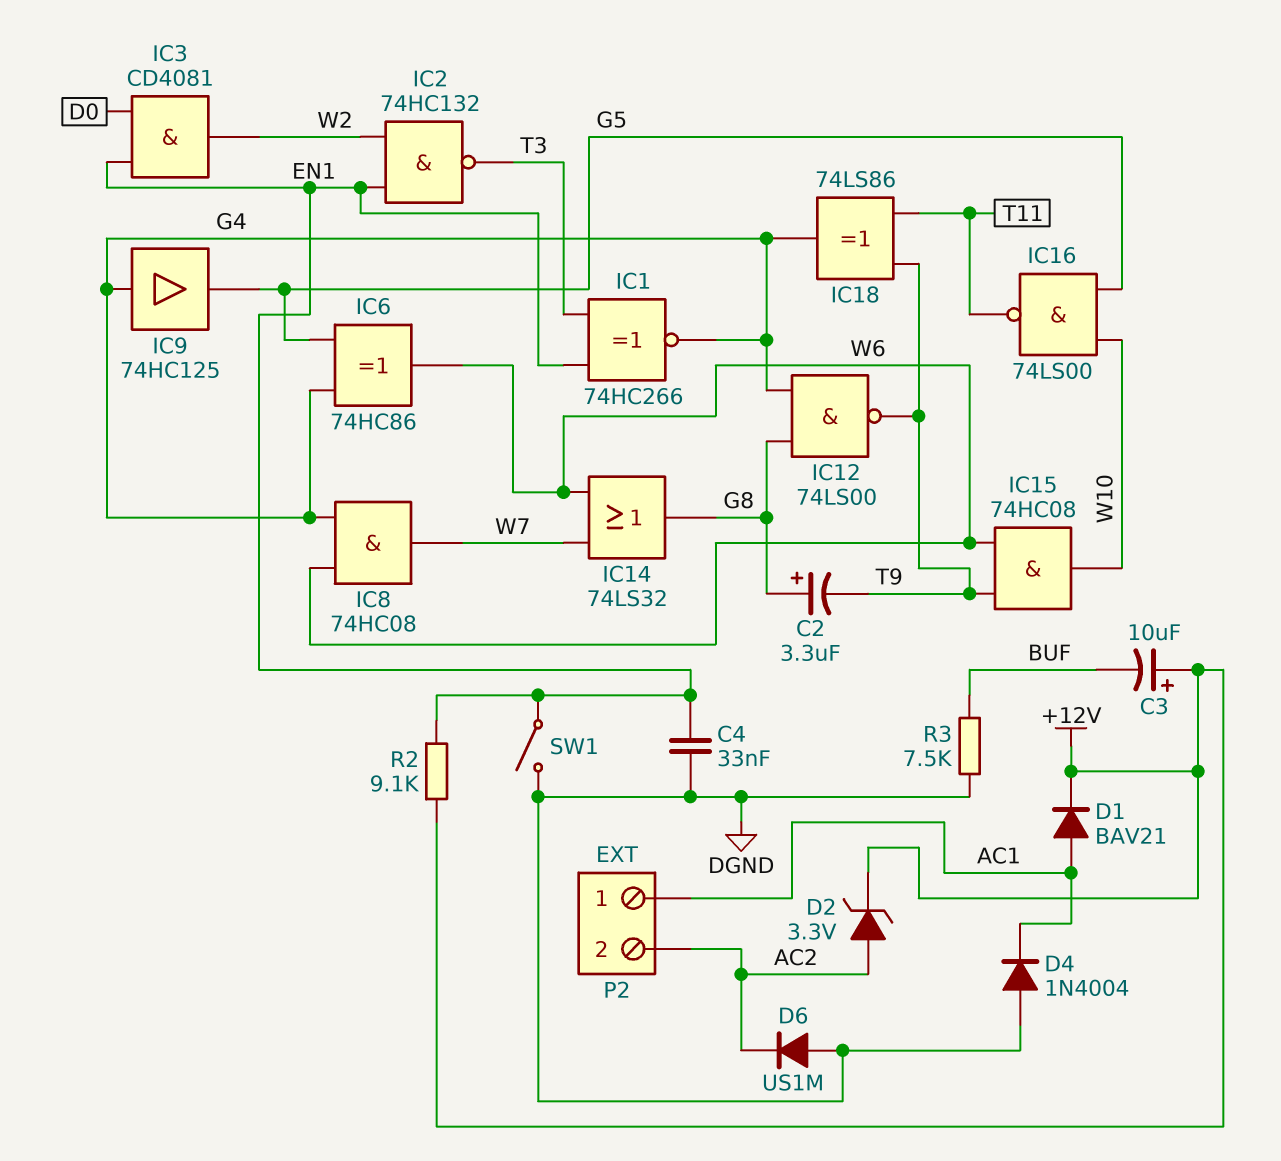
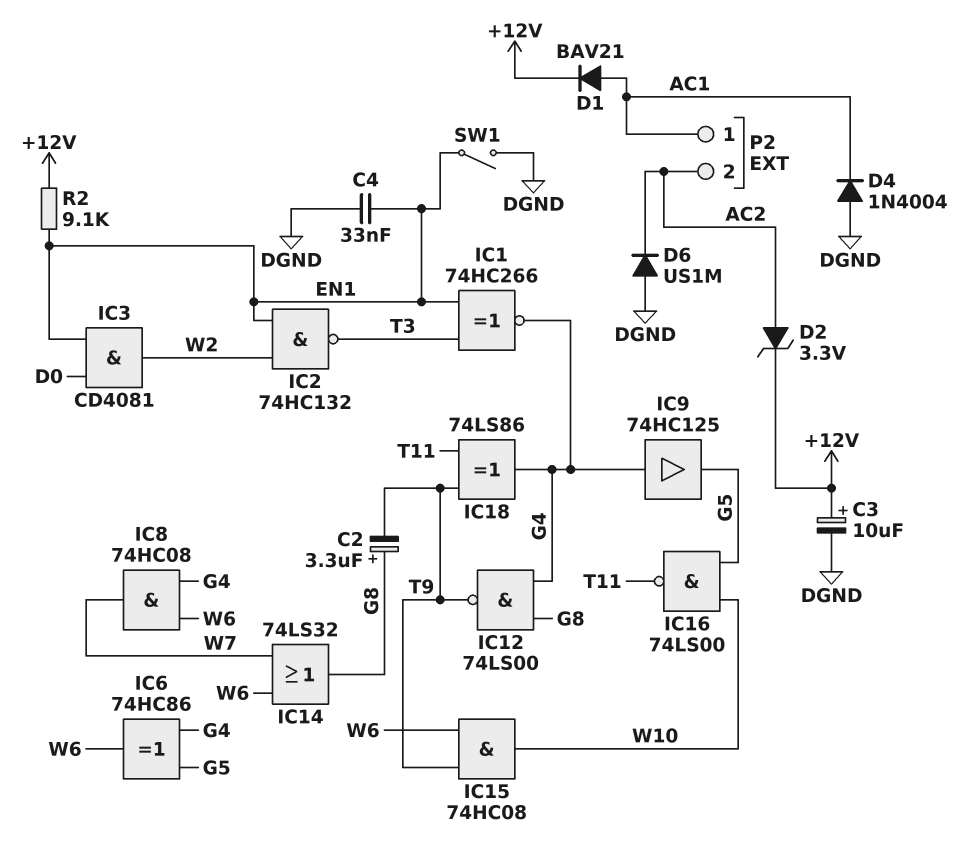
C3: 10uF (plus +12V, minus BUF) -> 10uF (plus +12V, minus DGND)
R3: 7.5k (BUF, DGND) -> none

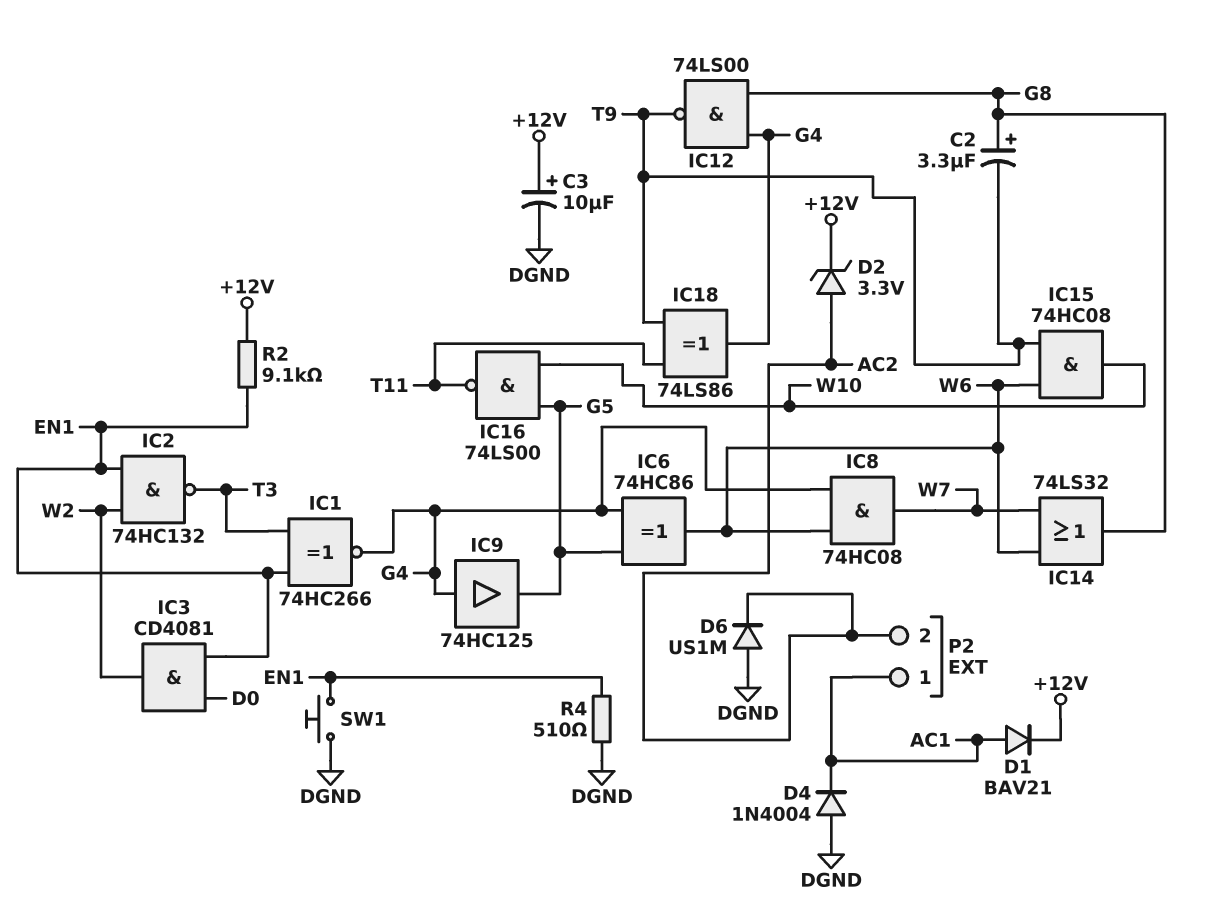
C4: 33nF (DGND, EN1) -> none
R4: none -> 510 (DGND, EN1)
SW1: switch (DGND, EN1) -> button (DGND, EN1)

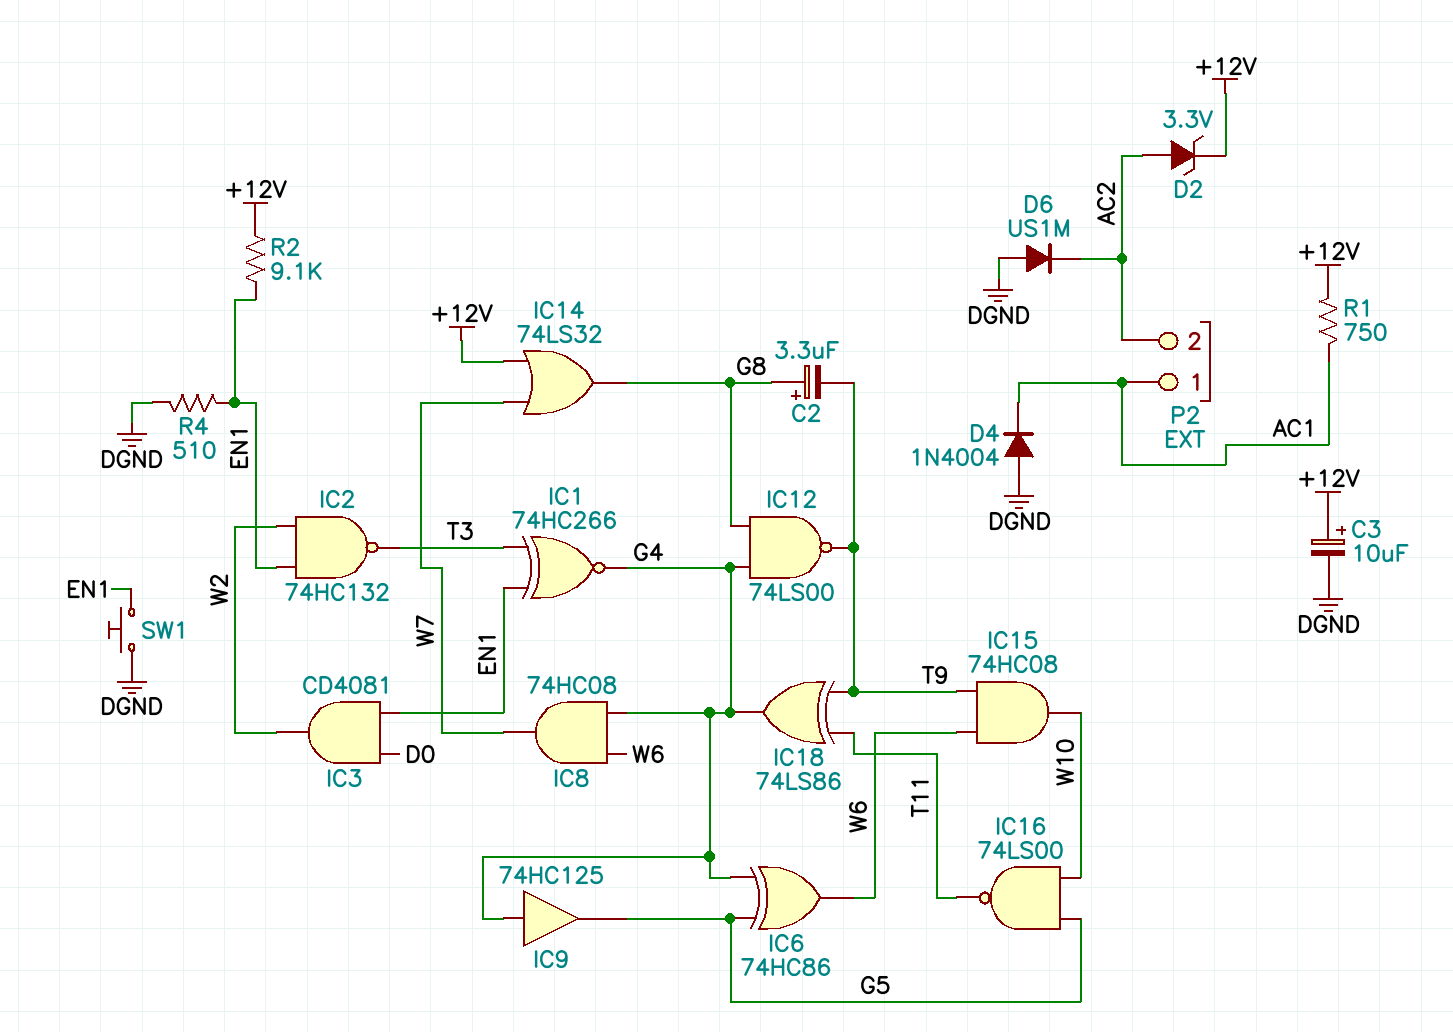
D1: diode BAV21 (A AC1, K +12V) -> none
IC14: OR 74LS32 (in W6, in W7, out G8) -> OR 74LS32 (in +12V, in W7, out G8)
R1: none -> 750 (+12V, AC1)

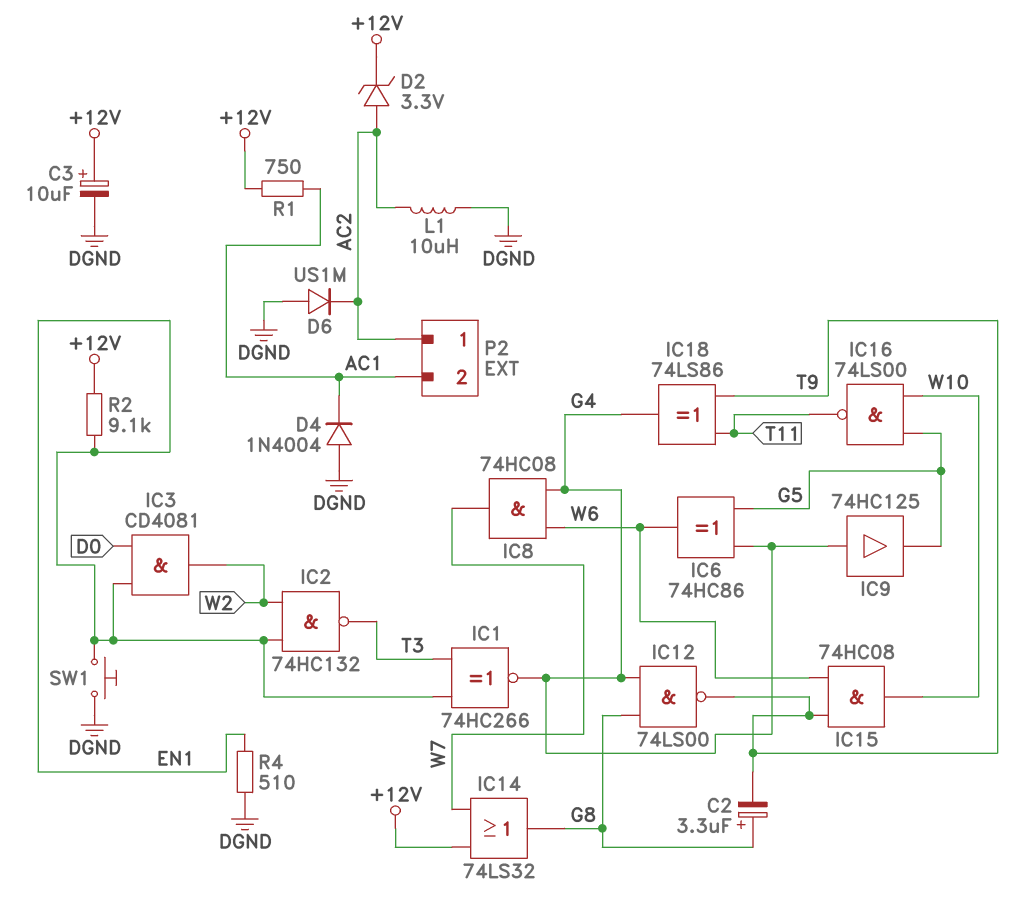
L1: none -> 10uH (AC2, DGND)
P2 pin 1: AC1 -> AC2
P2 pin 2: AC2 -> AC1

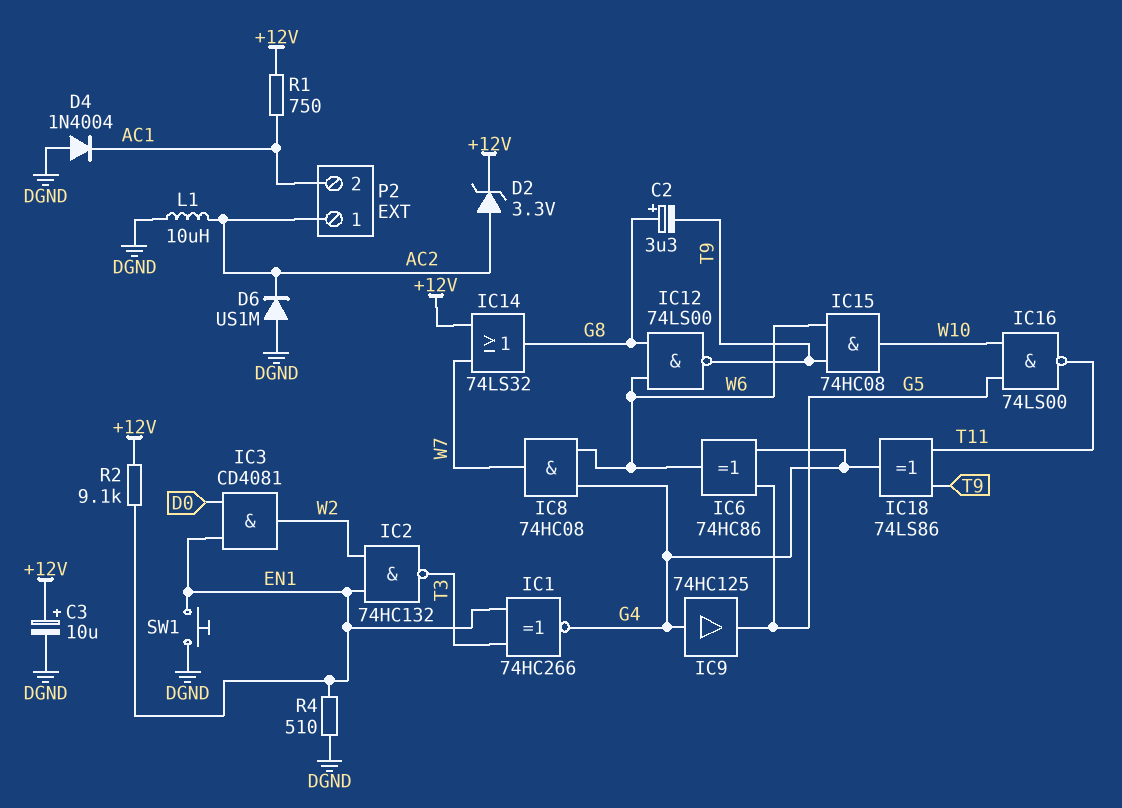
IC12: NAND 74LS00 (in G4, in G8, out T9) -> NAND 74LS00 (in G8, in W6, out T9)

